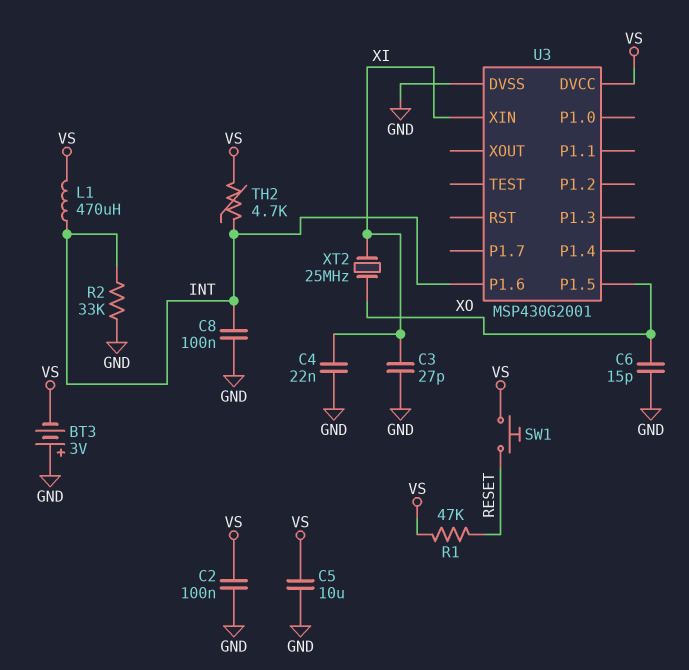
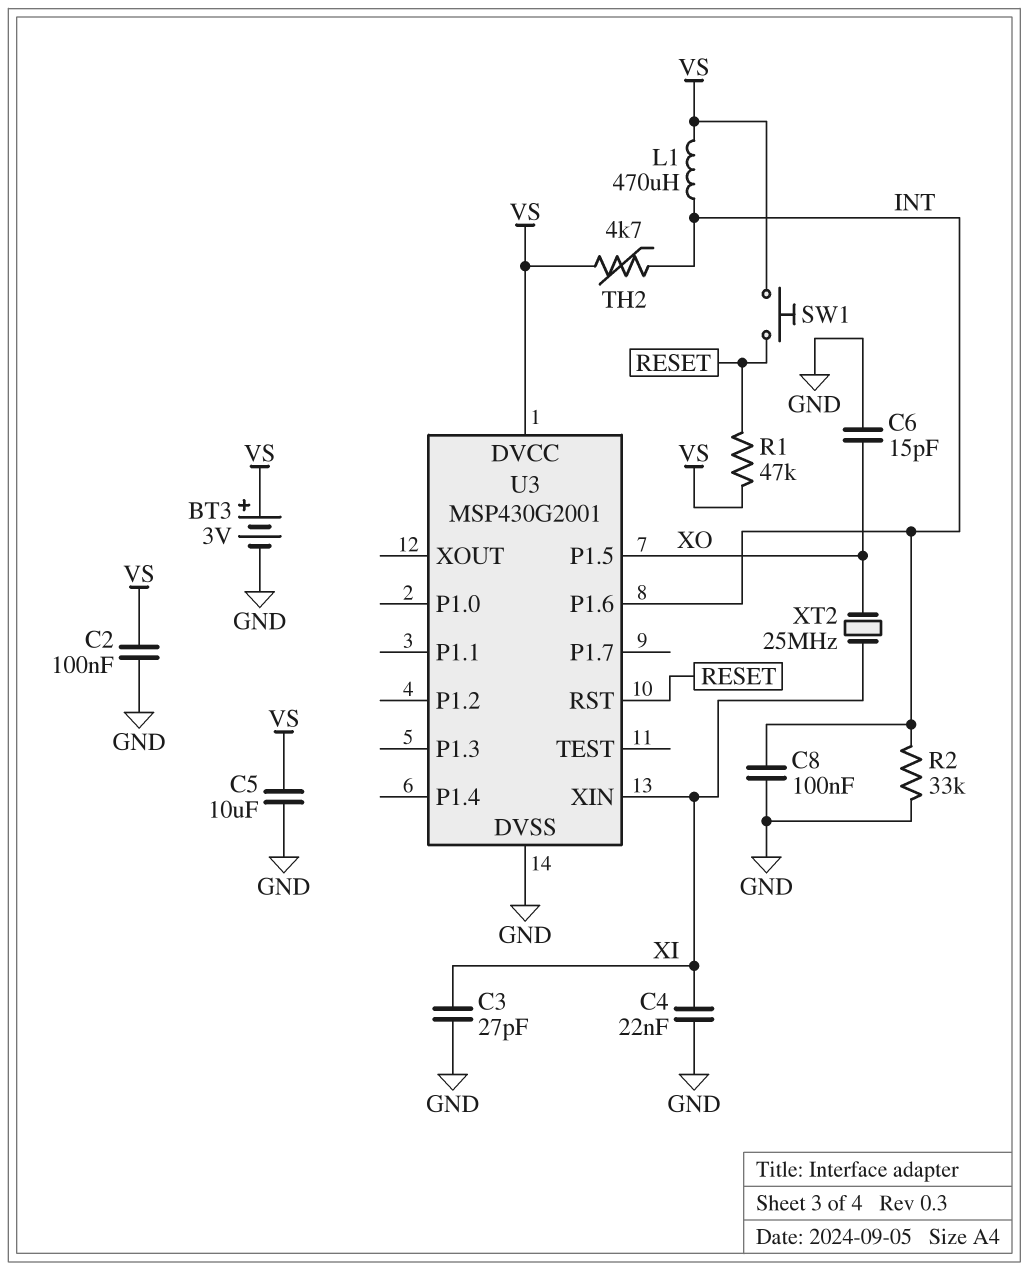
BT3: 3V (plus GND, minus VS) -> 3V (plus VS, minus GND)
U3 pin RST: none -> RESET

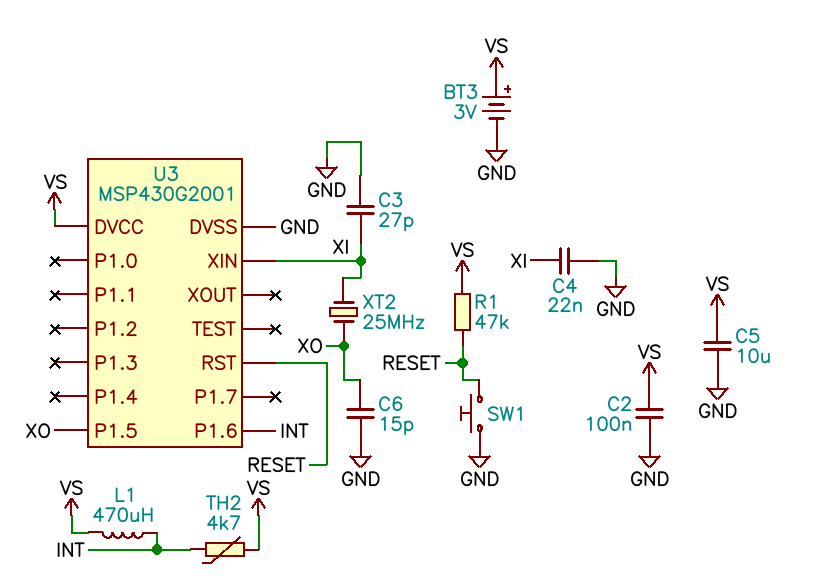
C8: 100nF (GND, INT) -> none
R2: 33k (GND, INT) -> none
SW1: button (RESET, VS) -> button (GND, RESET)

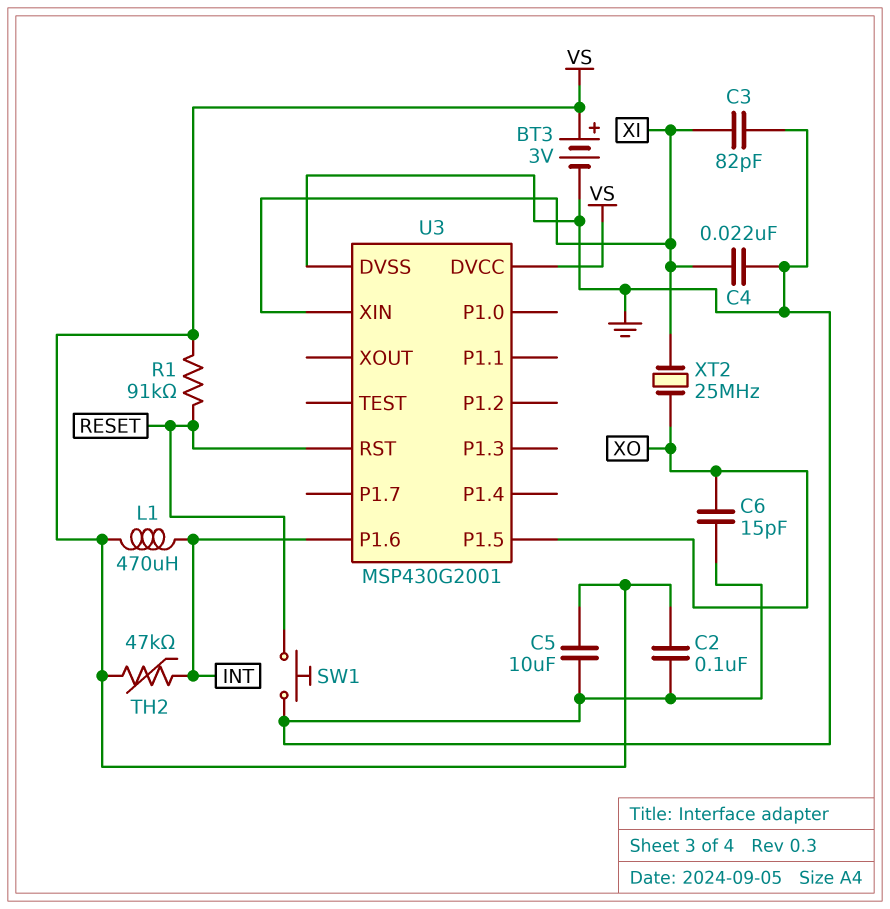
C3: 27pF (GND, XI) -> 82pF (GND, XI)
R1: 47k (RESET, VS) -> 91k (RESET, VS)
TH2: 4.7k (INT, VS) -> 47k (INT, VS)

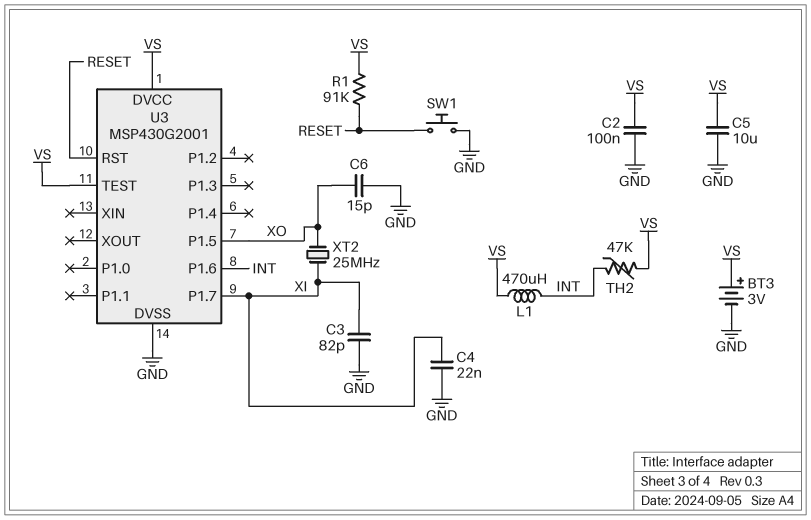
U3 pin P1.7: none -> XI
U3 pin TEST: none -> VS
U3 pin XIN: XI -> none

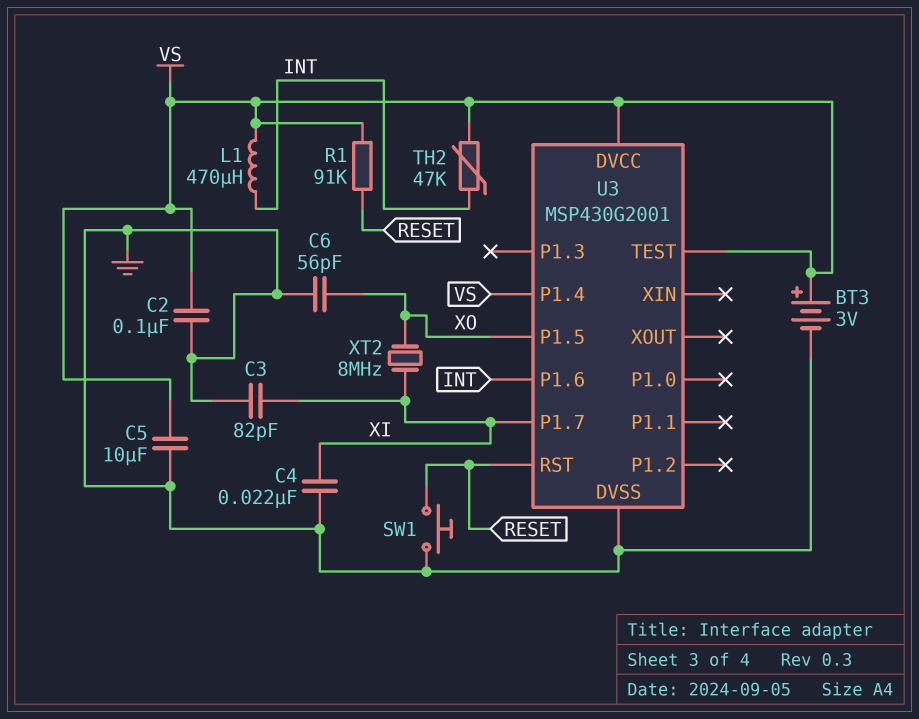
C6: 15pF (GND, XO) -> 56pF (GND, XO)
U3 pin P1.4: none -> VS
XT2: 25MHz (XI, XO) -> 8MHz (XI, XO)

